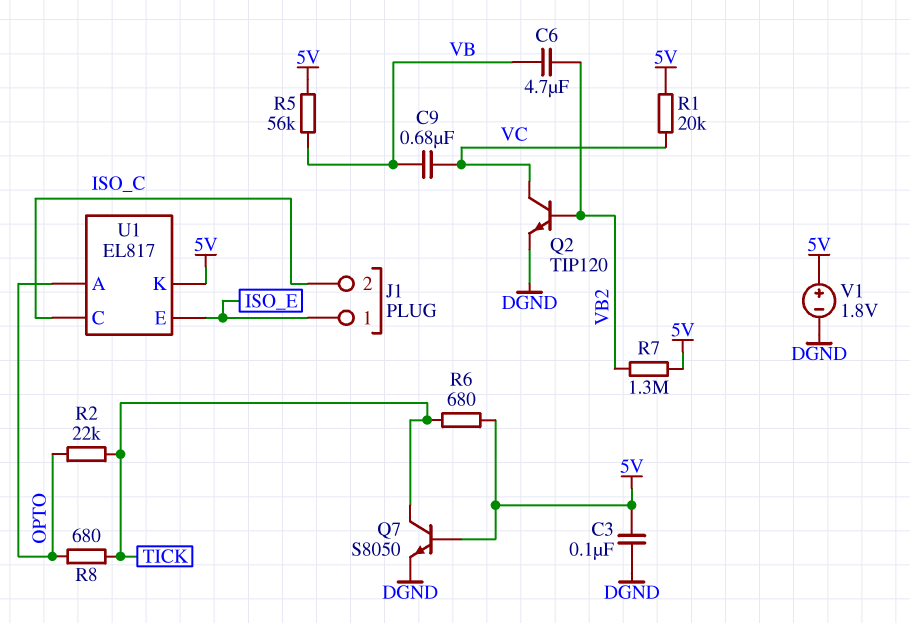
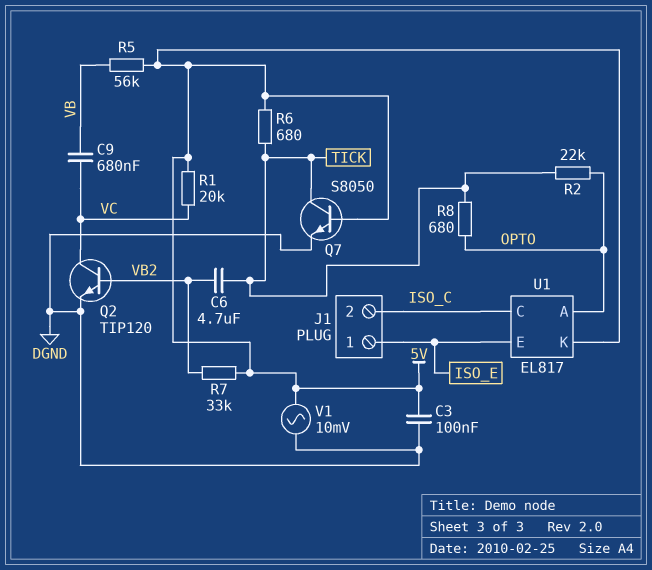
C6: 4.7uF (VB, VB2) -> 4.7uF (TICK, VB2)
R7: 1.3M (5V, VB2) -> 33k (5V, VB2)
V1: 1.8V (plus 5V, minus DGND) -> AC 10mV (5V, DGND)

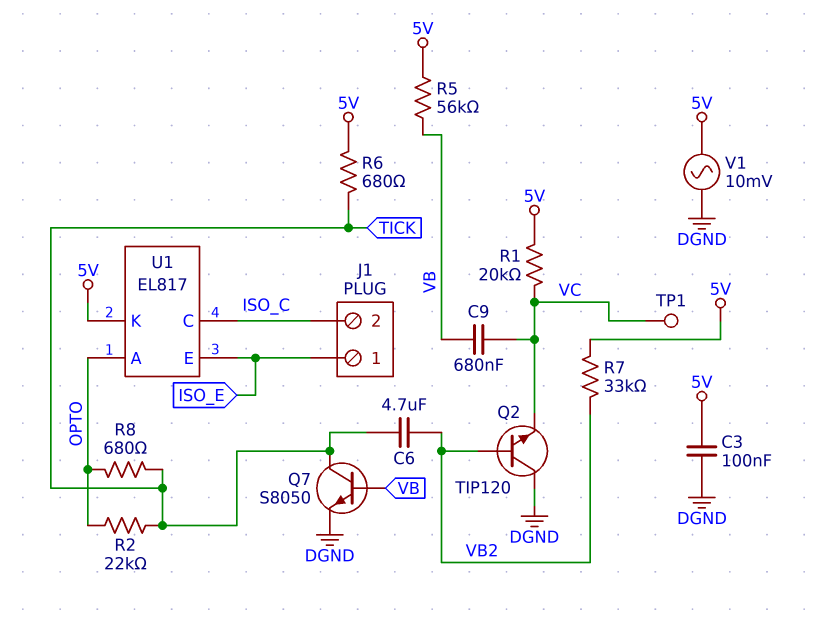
Q2: NPN TIP120 (B VB2, C VC, E DGND) -> NPN TIP120 (B VB2, C DGND, E VC)
Q7: NPN S8050 (B 5V, C TICK, E DGND) -> NPN S8050 (B VB, C TICK, E DGND)
TP1: none -> test point (VC)

